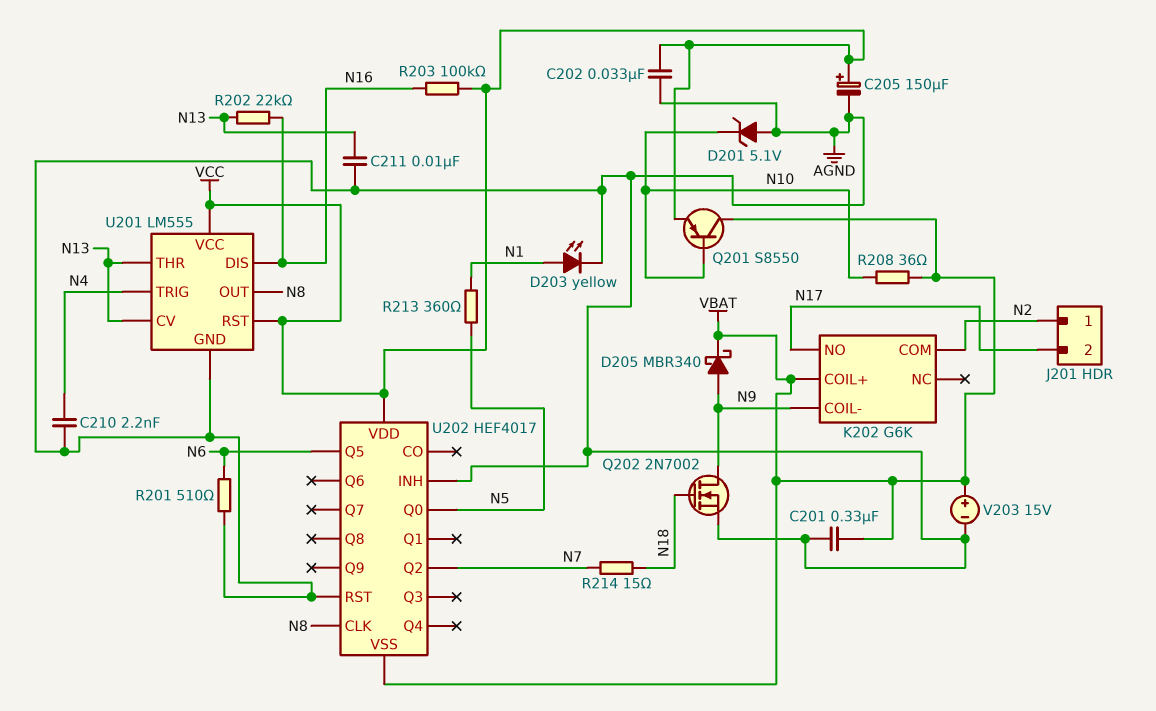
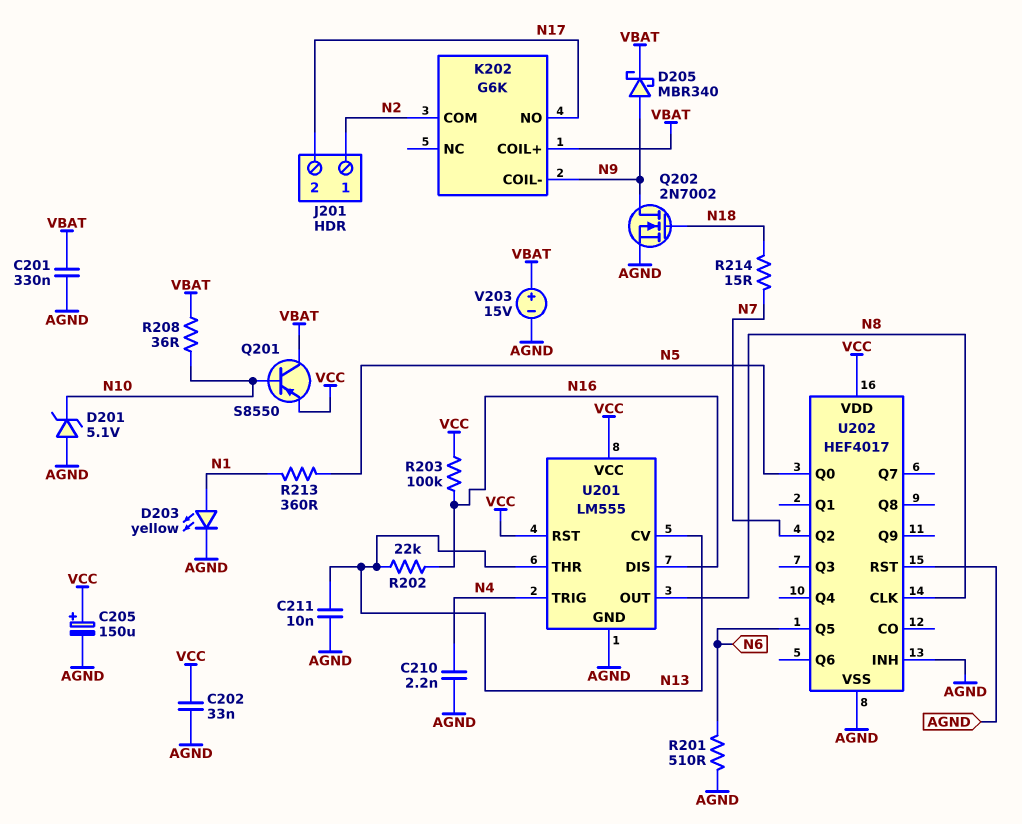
U202 pin VSS: VBAT -> AGND

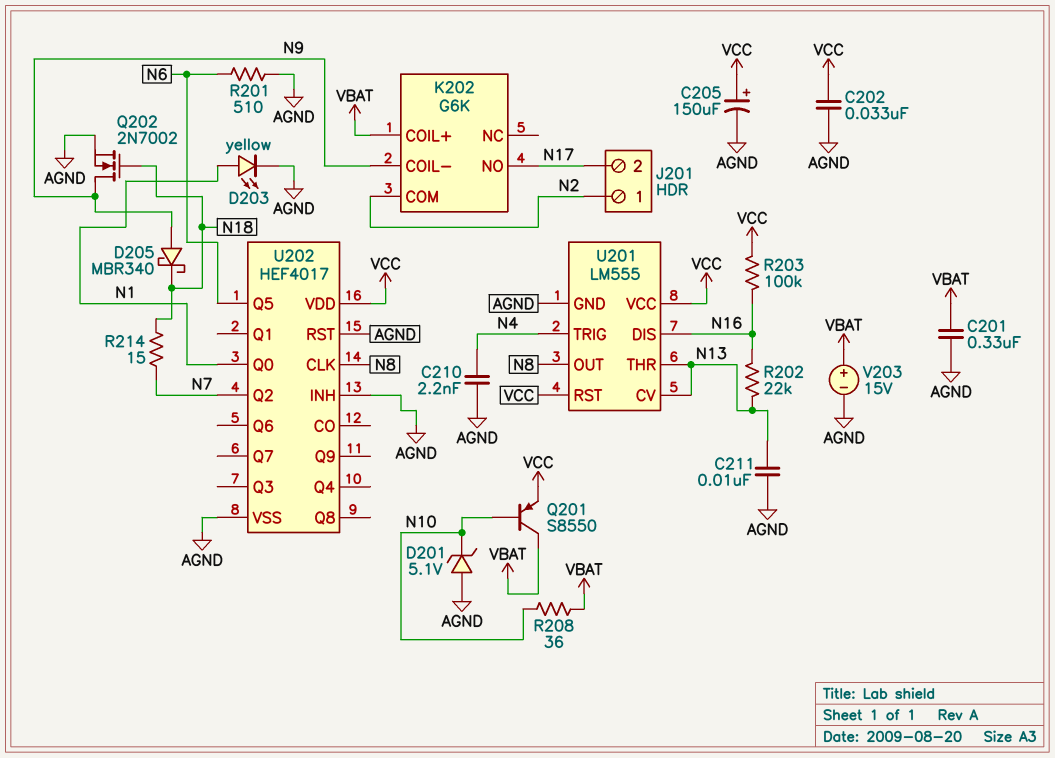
D205: schottky MBR340 (A N9, K VBAT) -> schottky MBR340 (A N9, K N18)
R213: 360 (N1, N5) -> none
U202 pin Q0: N5 -> N1

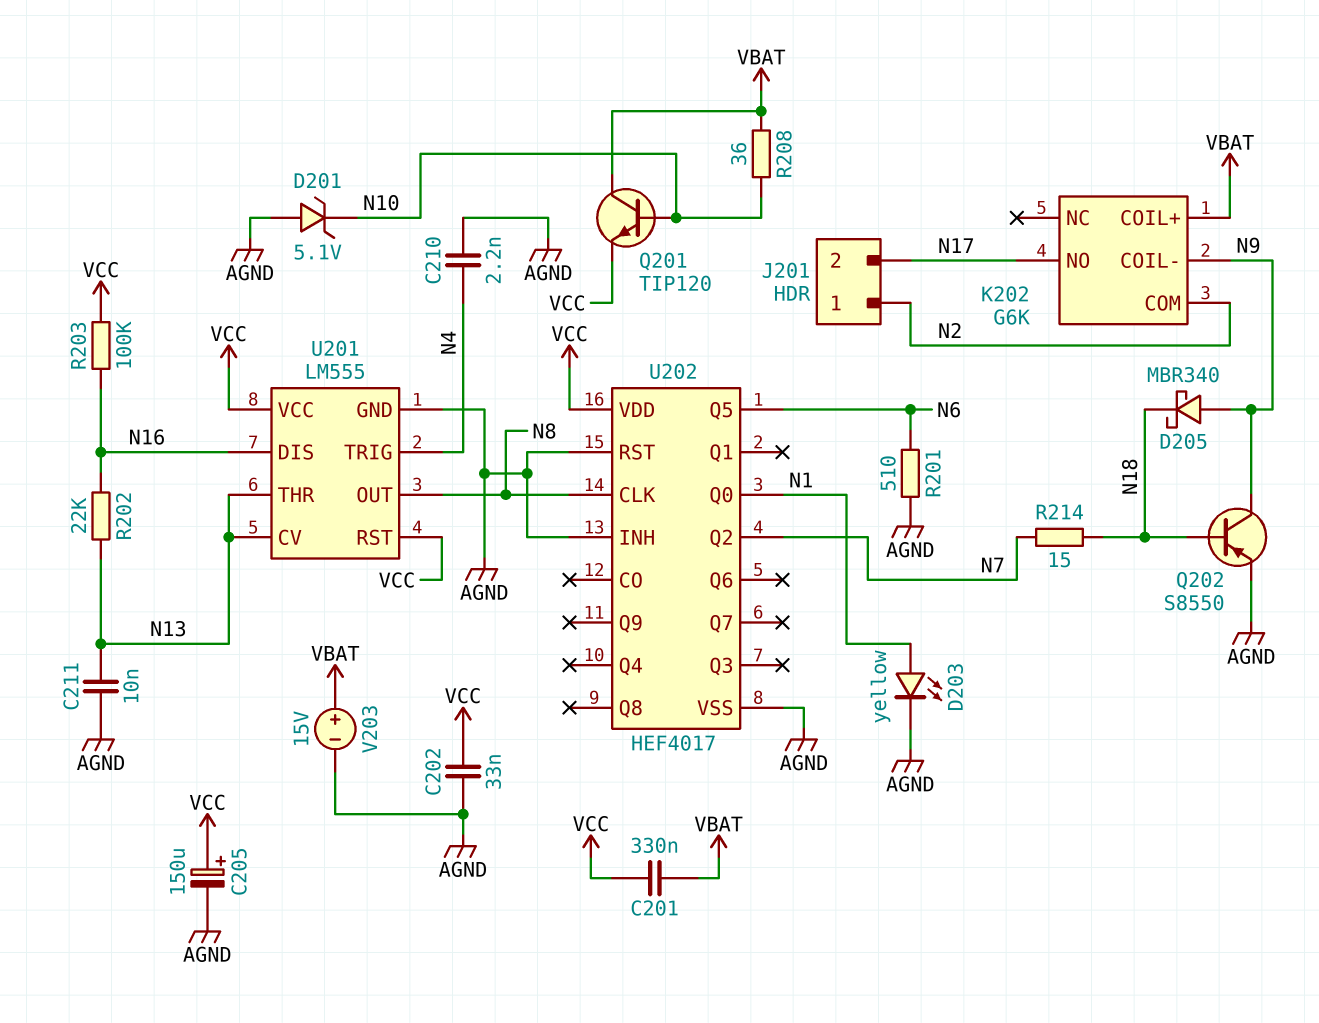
C201: 330nF (AGND, VBAT) -> 330nF (VBAT, VCC)
Q201: PNP S8550 (B N10, C VBAT, E VCC) -> NPN TIP120 (B N10, C VBAT, E VCC)
Q202: NMOS 2N7002 (G N18, D N9, S AGND) -> PNP S8550 (B N18, C N9, E AGND)

